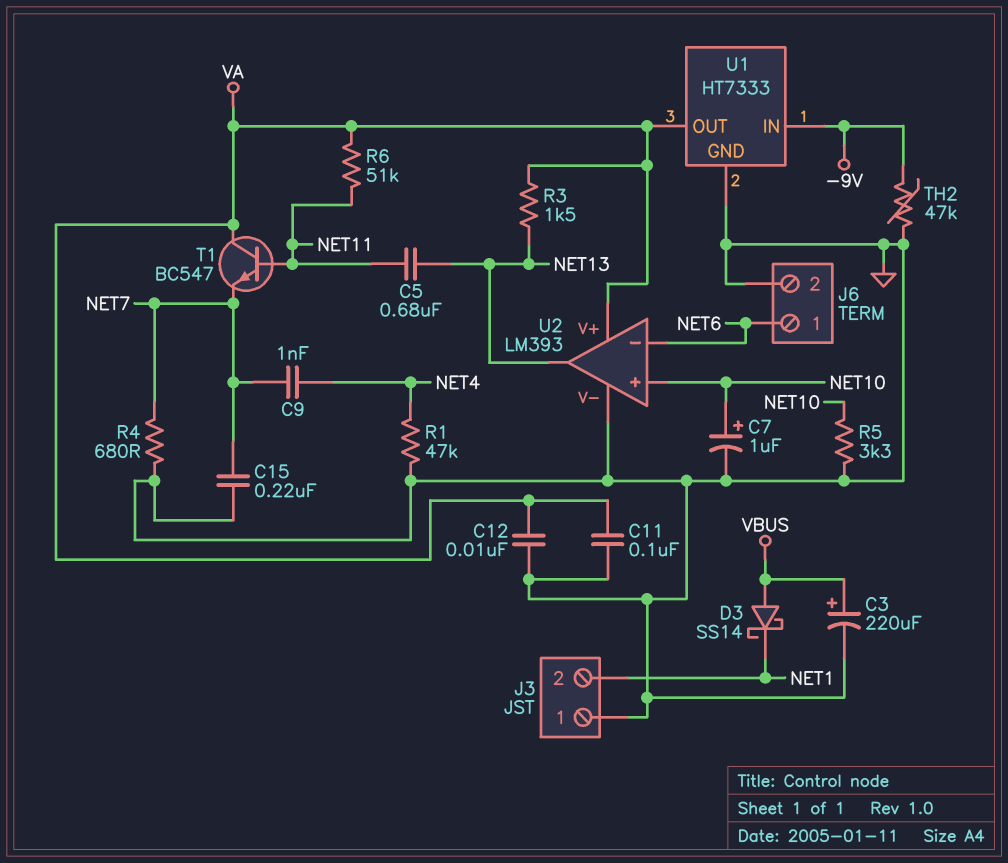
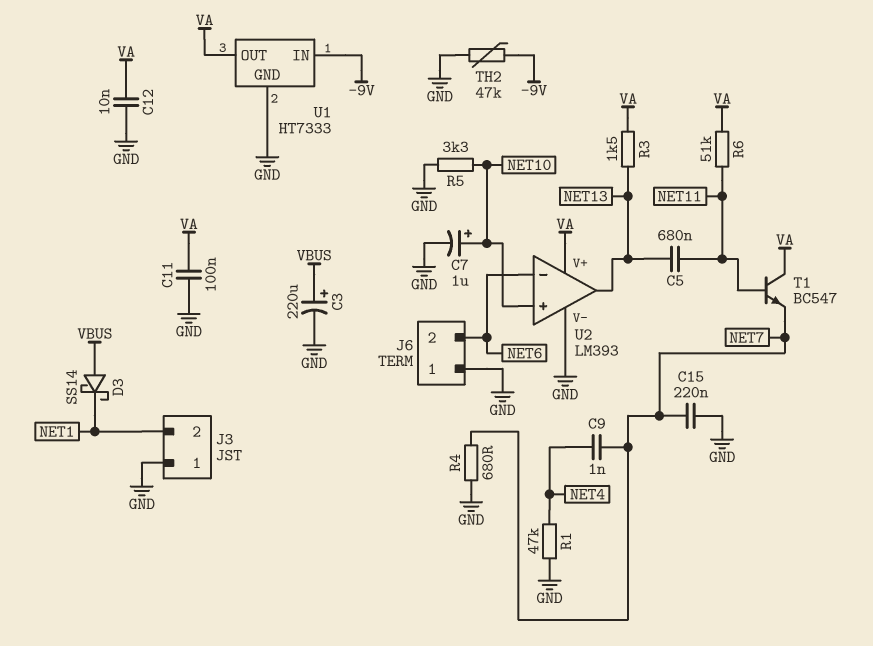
J6 pin 1: NET6 -> GND
J6 pin 2: GND -> NET6

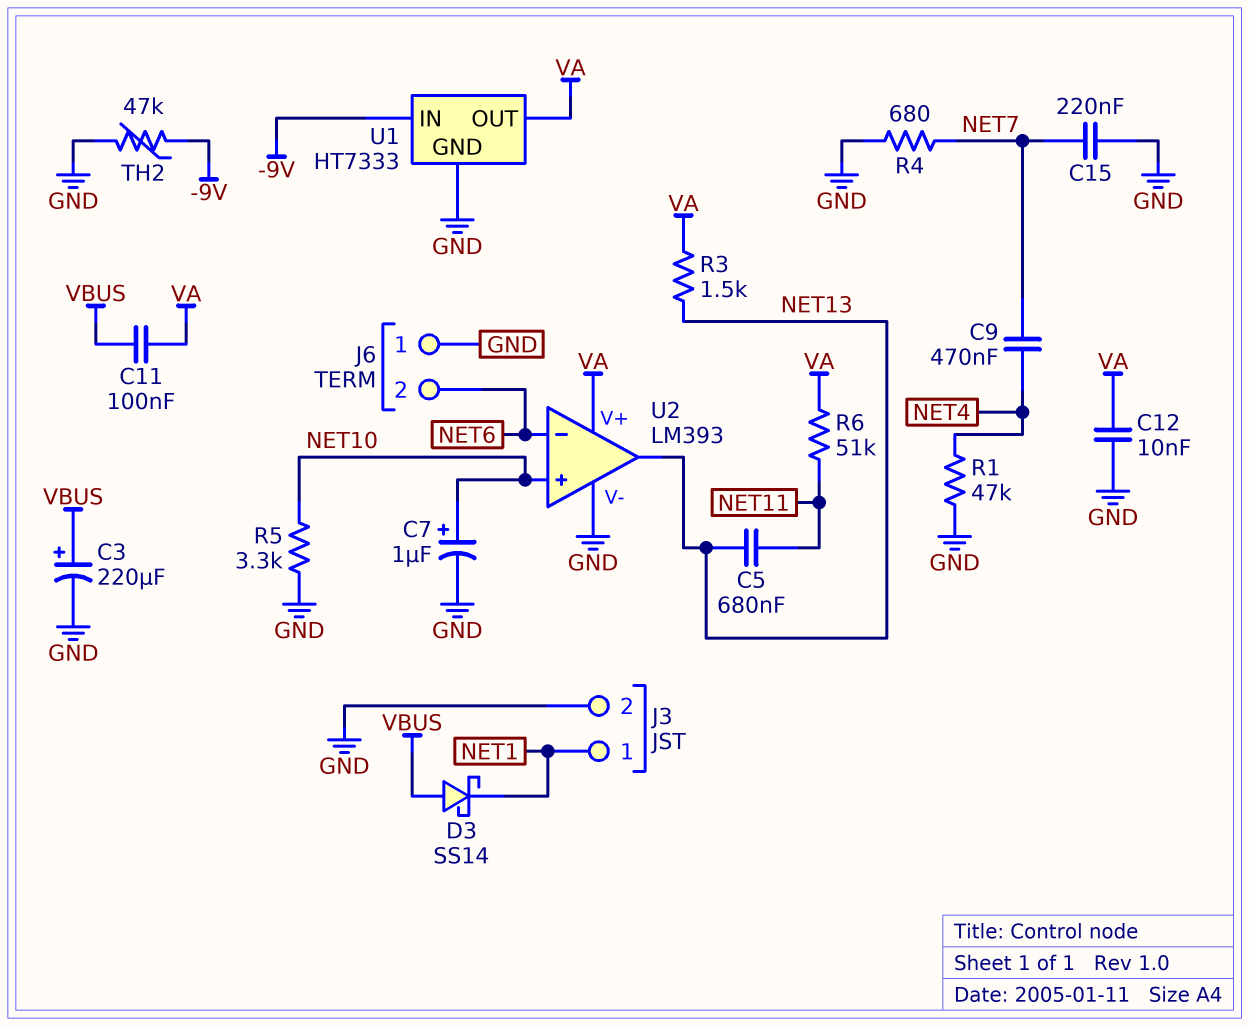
C9: 1nF (NET4, NET7) -> 470nF (NET4, NET7)
C11: 100nF (GND, VA) -> 100nF (VA, VBUS)
J3 pin 1: GND -> NET1
J3 pin 2: NET1 -> GND
T1: NPN BC547 (B NET11, C VA, E NET7) -> none

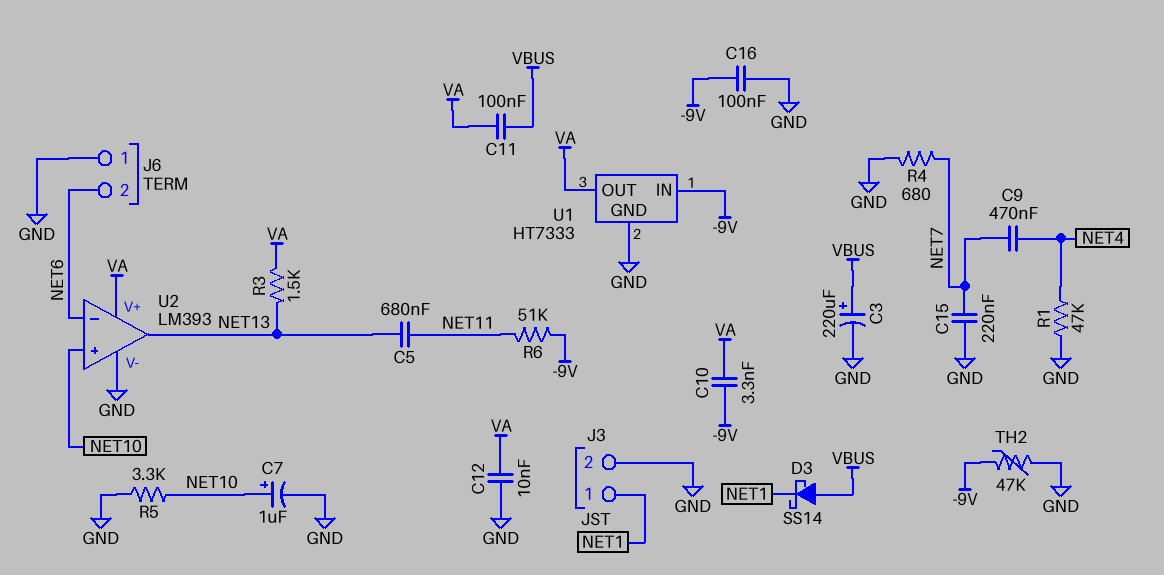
C10: none -> 3.3nF (-9V, VA)
C16: none -> 100nF (-9V, GND)
R6: 51k (NET11, VA) -> 51k (-9V, NET11)

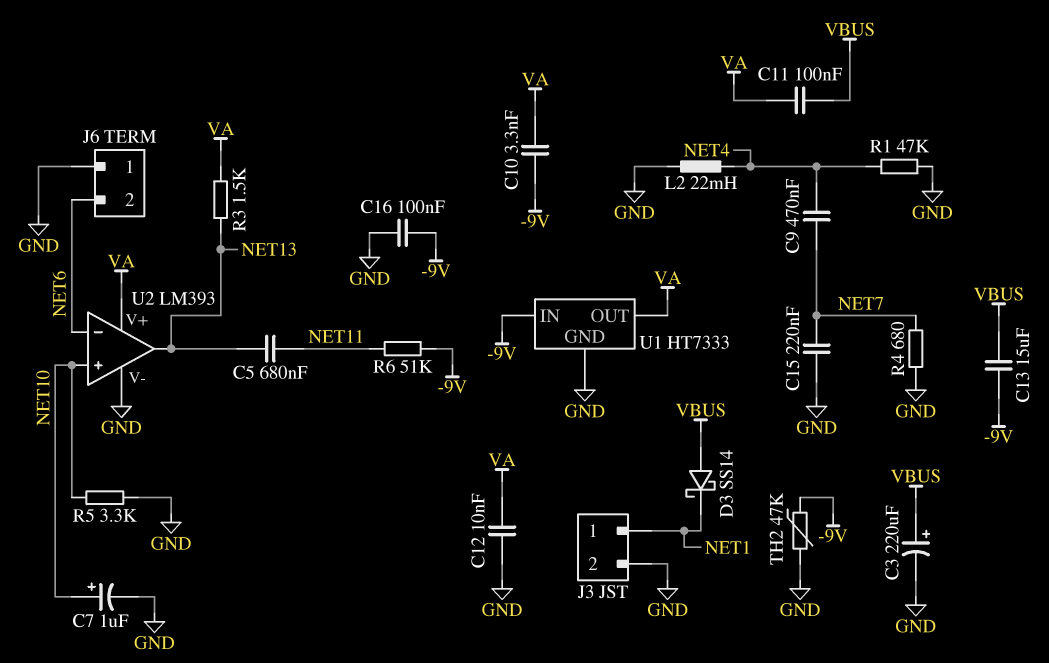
C13: none -> 15uF (-9V, VBUS)
L2: none -> 22mH (GND, NET4)

